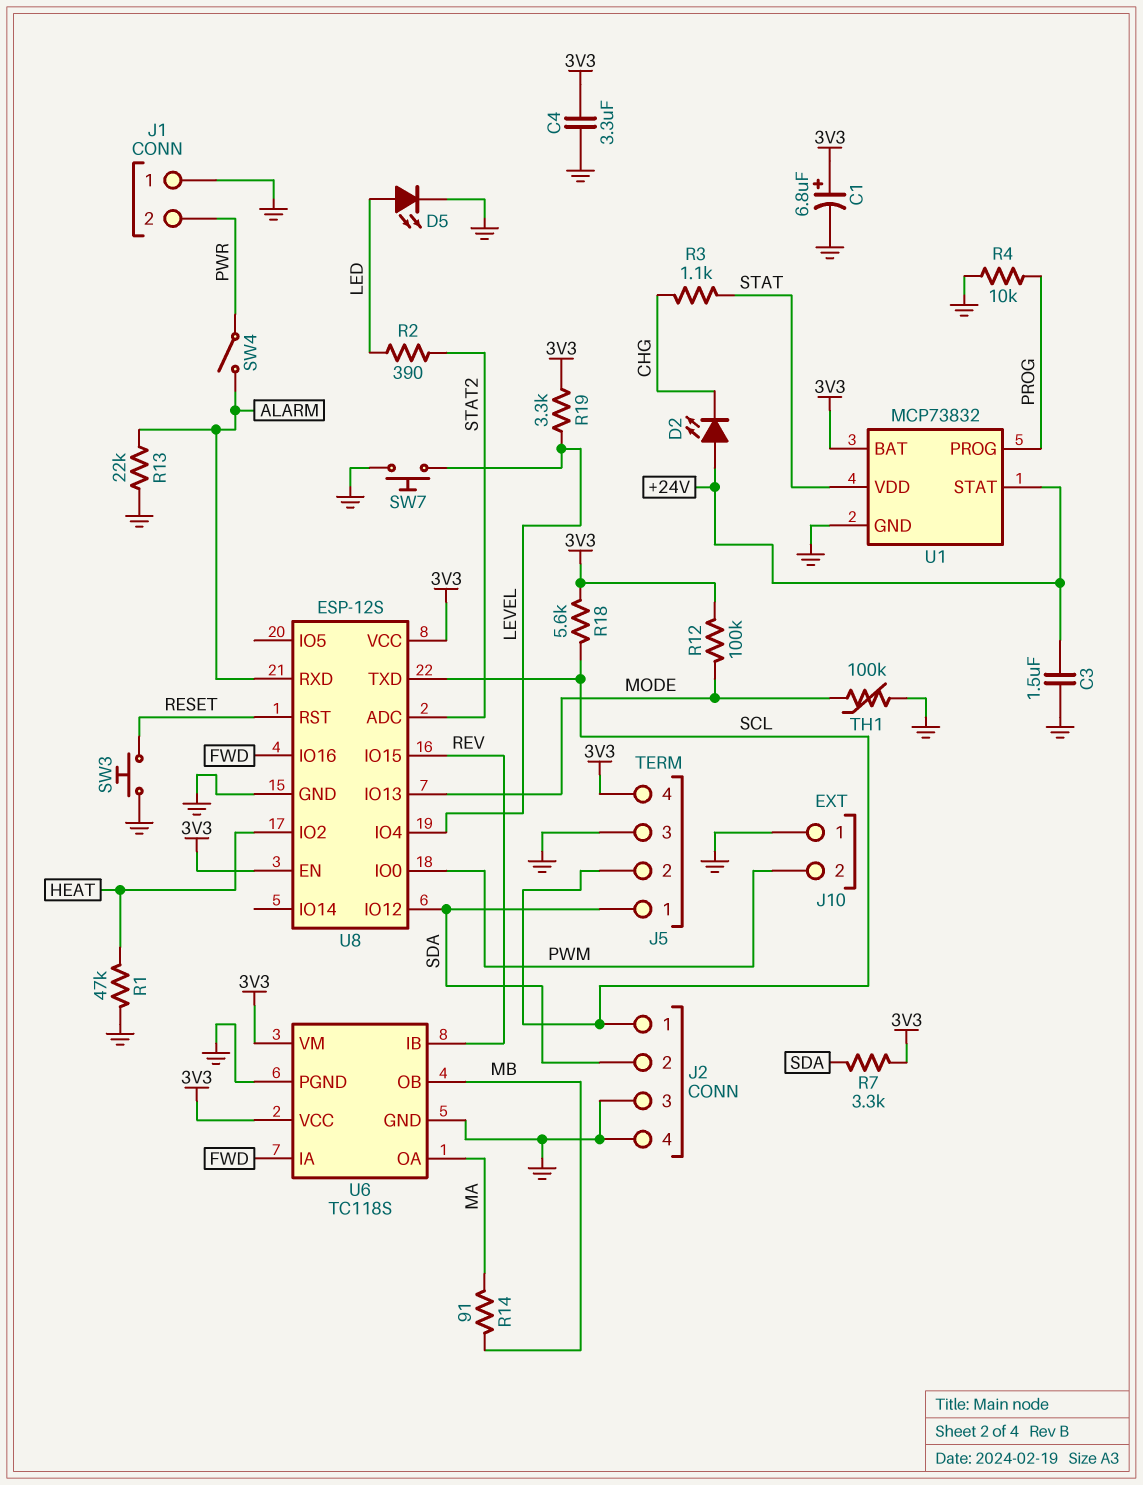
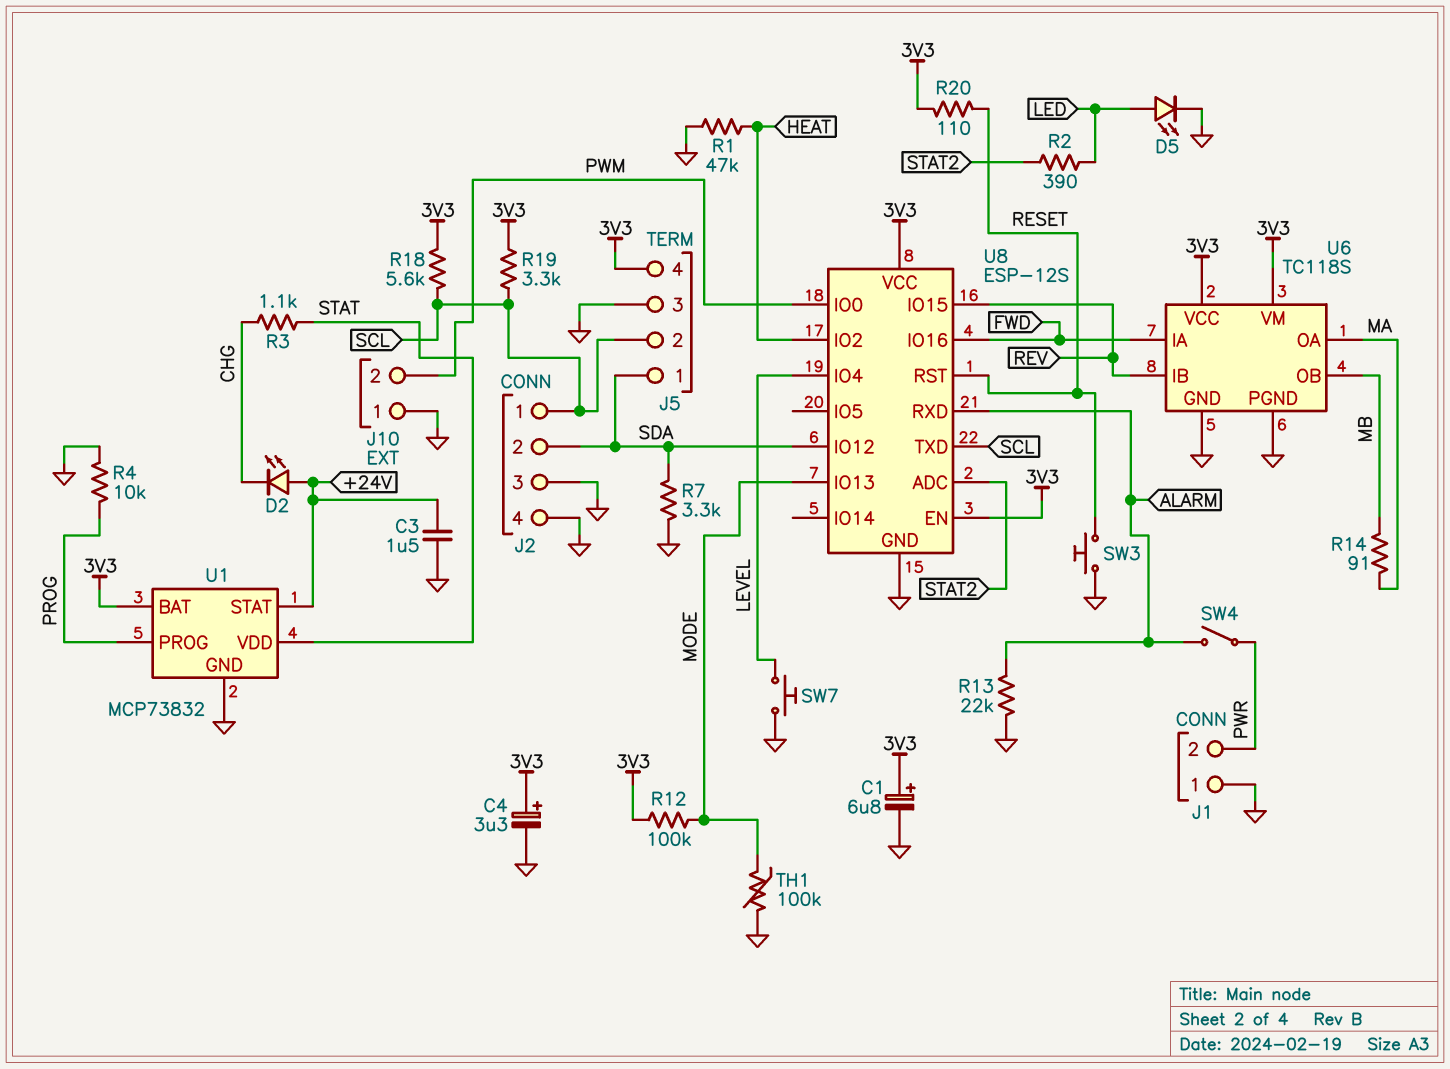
C4: 3.3uF (3V3, GND) -> 3.3uF (plus 3V3, minus GND)
R7: 3.3k (3V3, SDA) -> 3.3k (GND, SDA)
R19: 3.3k (3V3, LEVEL) -> 3.3k (3V3, SCL)
R20: none -> 110 (3V3, RESET)

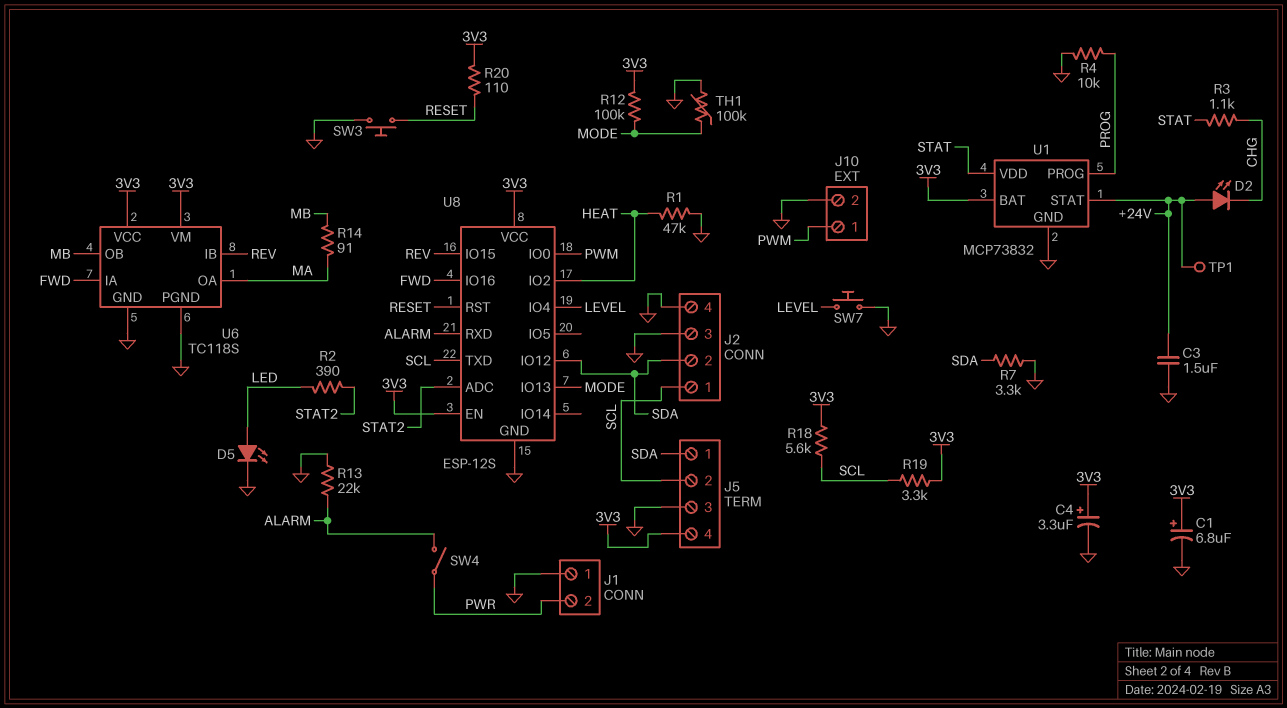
J10 pin 1: GND -> PWM
J10 pin 2: PWM -> GND
TP1: none -> test point (+24V)

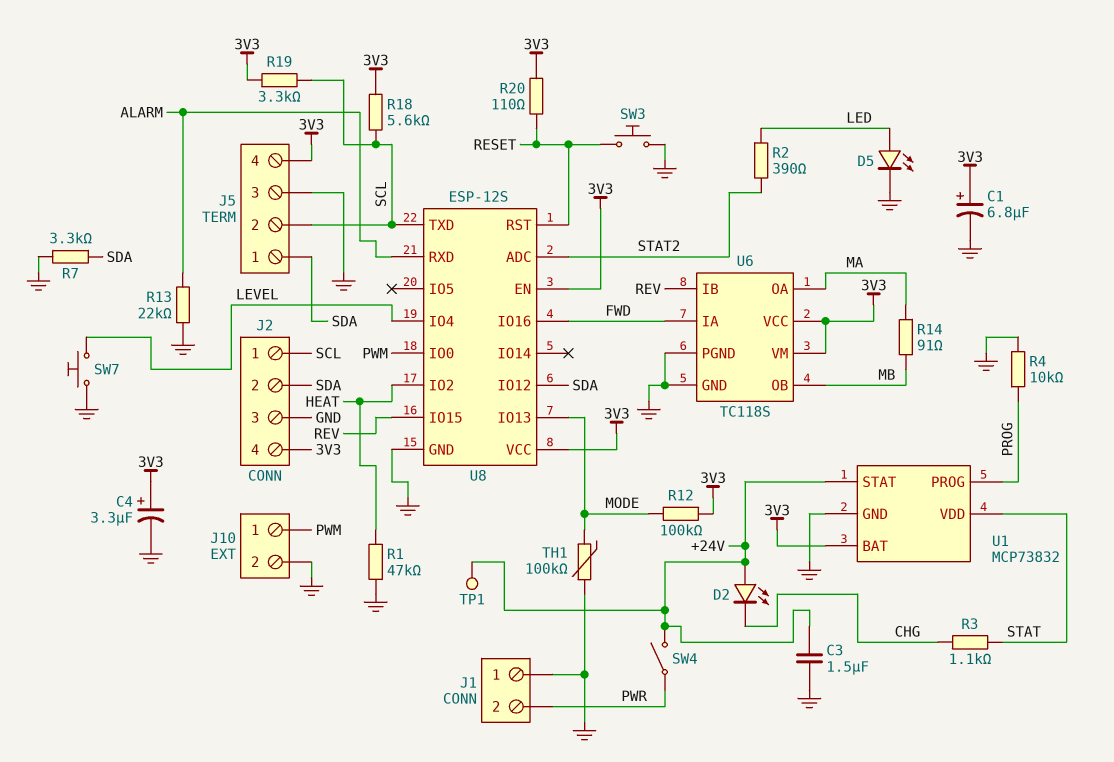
J2 pin 4: GND -> 3V3
SW4: switch (ALARM, PWR) -> switch (+24V, PWR)

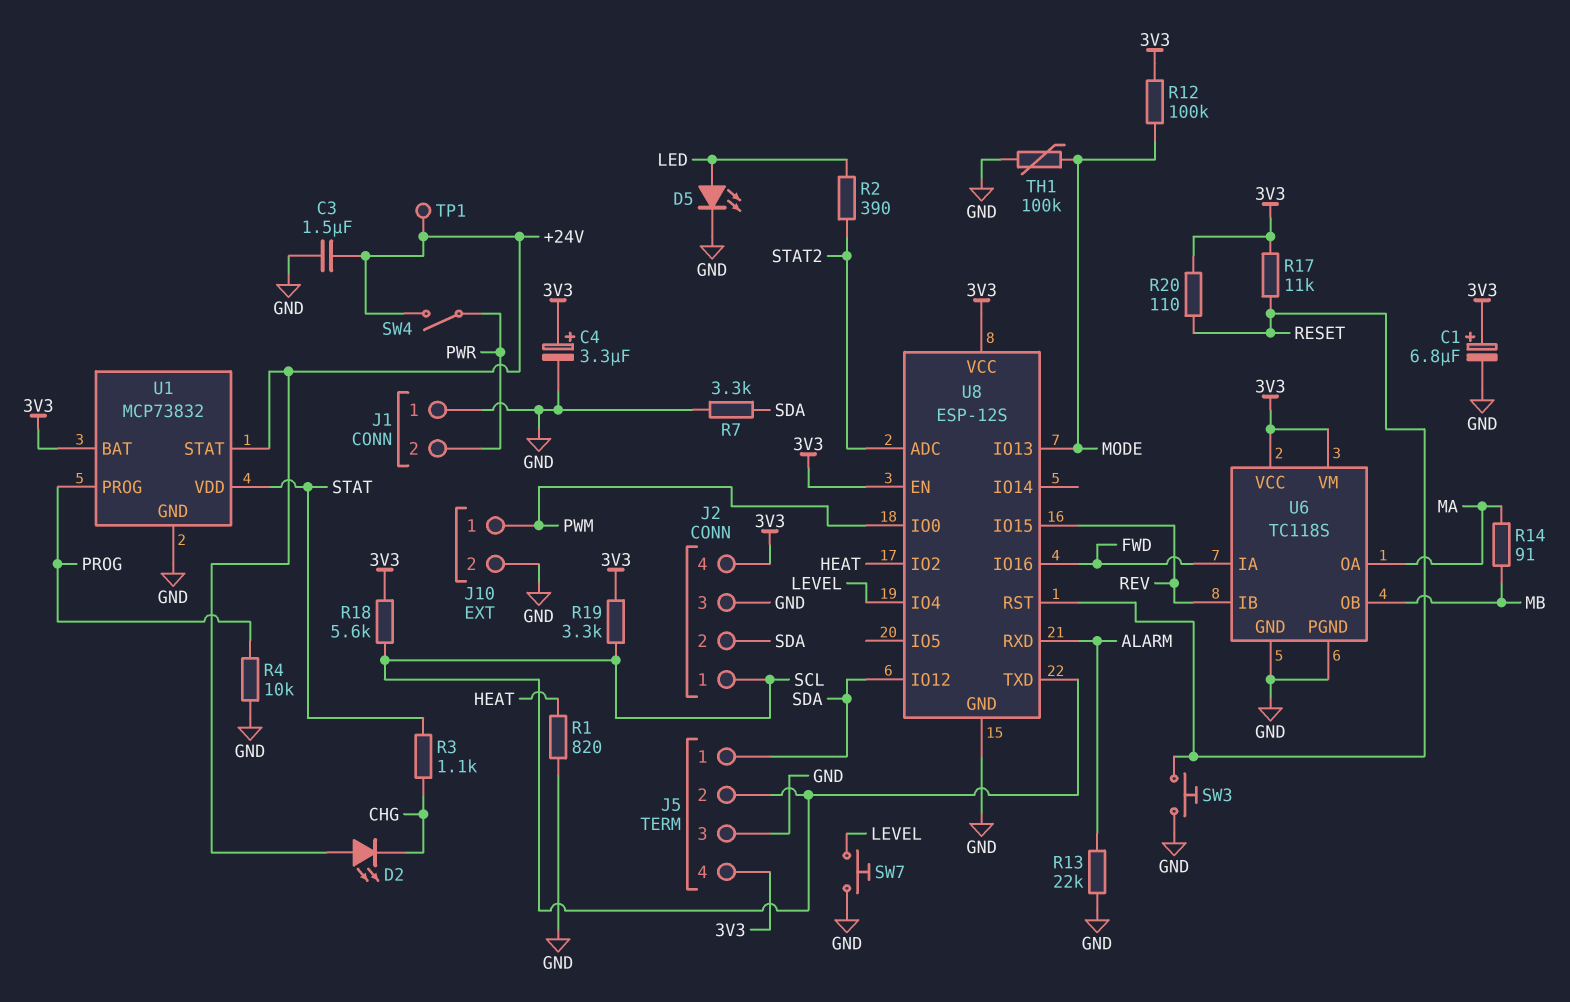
R1: 47k (GND, HEAT) -> 820 (GND, HEAT)
R17: none -> 11k (3V3, RESET)

